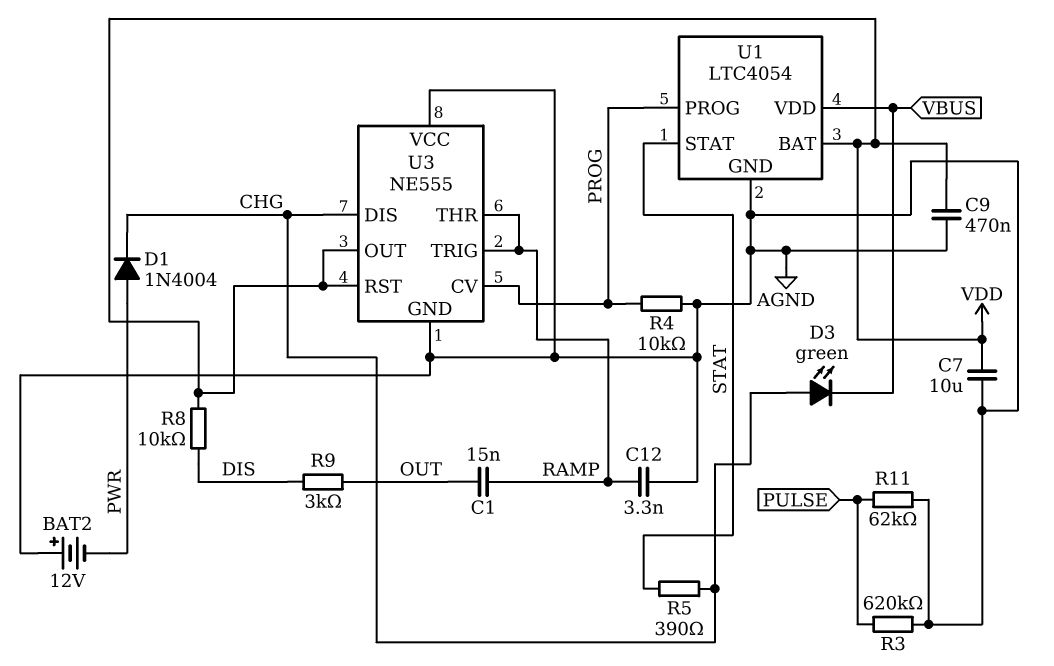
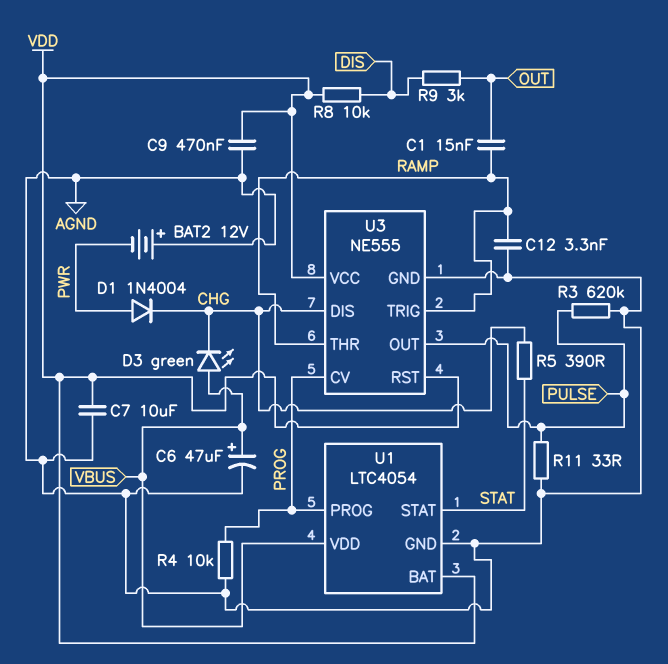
C6: none -> 47uF (plus VBUS, minus AGND)
D3: LED green (A CHG, K VBUS) -> LED green (A VBUS, K CHG)
R11: 62k (AGND, PULSE) -> 33 (AGND, PULSE)
U3 pin OUT: VDD -> PULSE
U3 pin VCC: AGND -> VDD

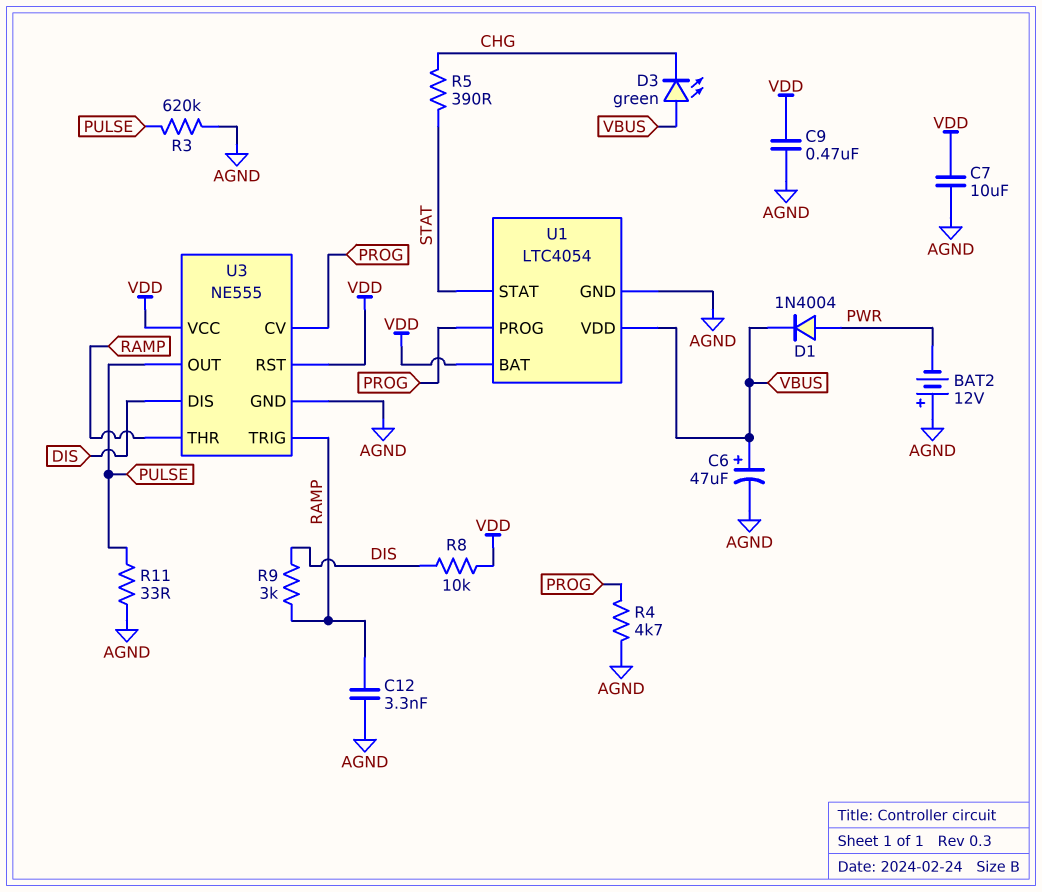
C1: 15nF (OUT, RAMP) -> none
D1: diode 1N4004 (A PWR, K CHG) -> diode 1N4004 (A PWR, K VBUS)
R4: 10k (AGND, PROG) -> 4.7k (AGND, PROG)
R9: 3k (DIS, OUT) -> 3k (DIS, RAMP)
U3 pin DIS: CHG -> DIS

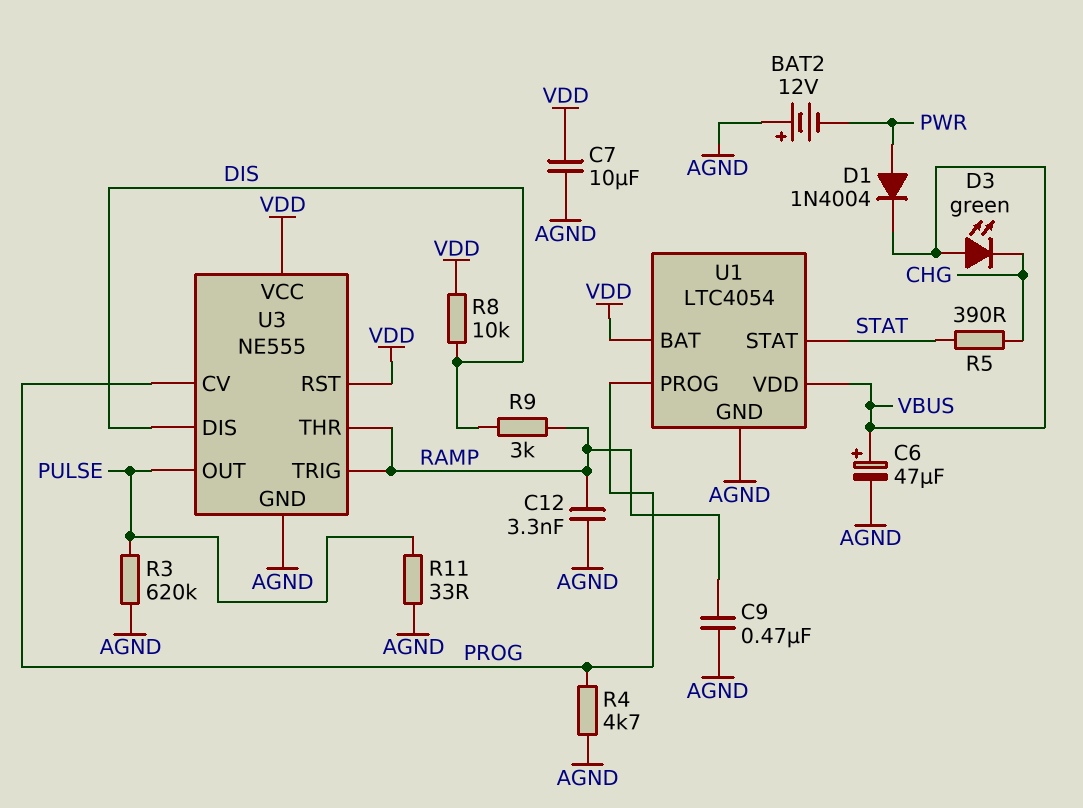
C9: 470nF (AGND, VDD) -> 470nF (AGND, RAMP)

